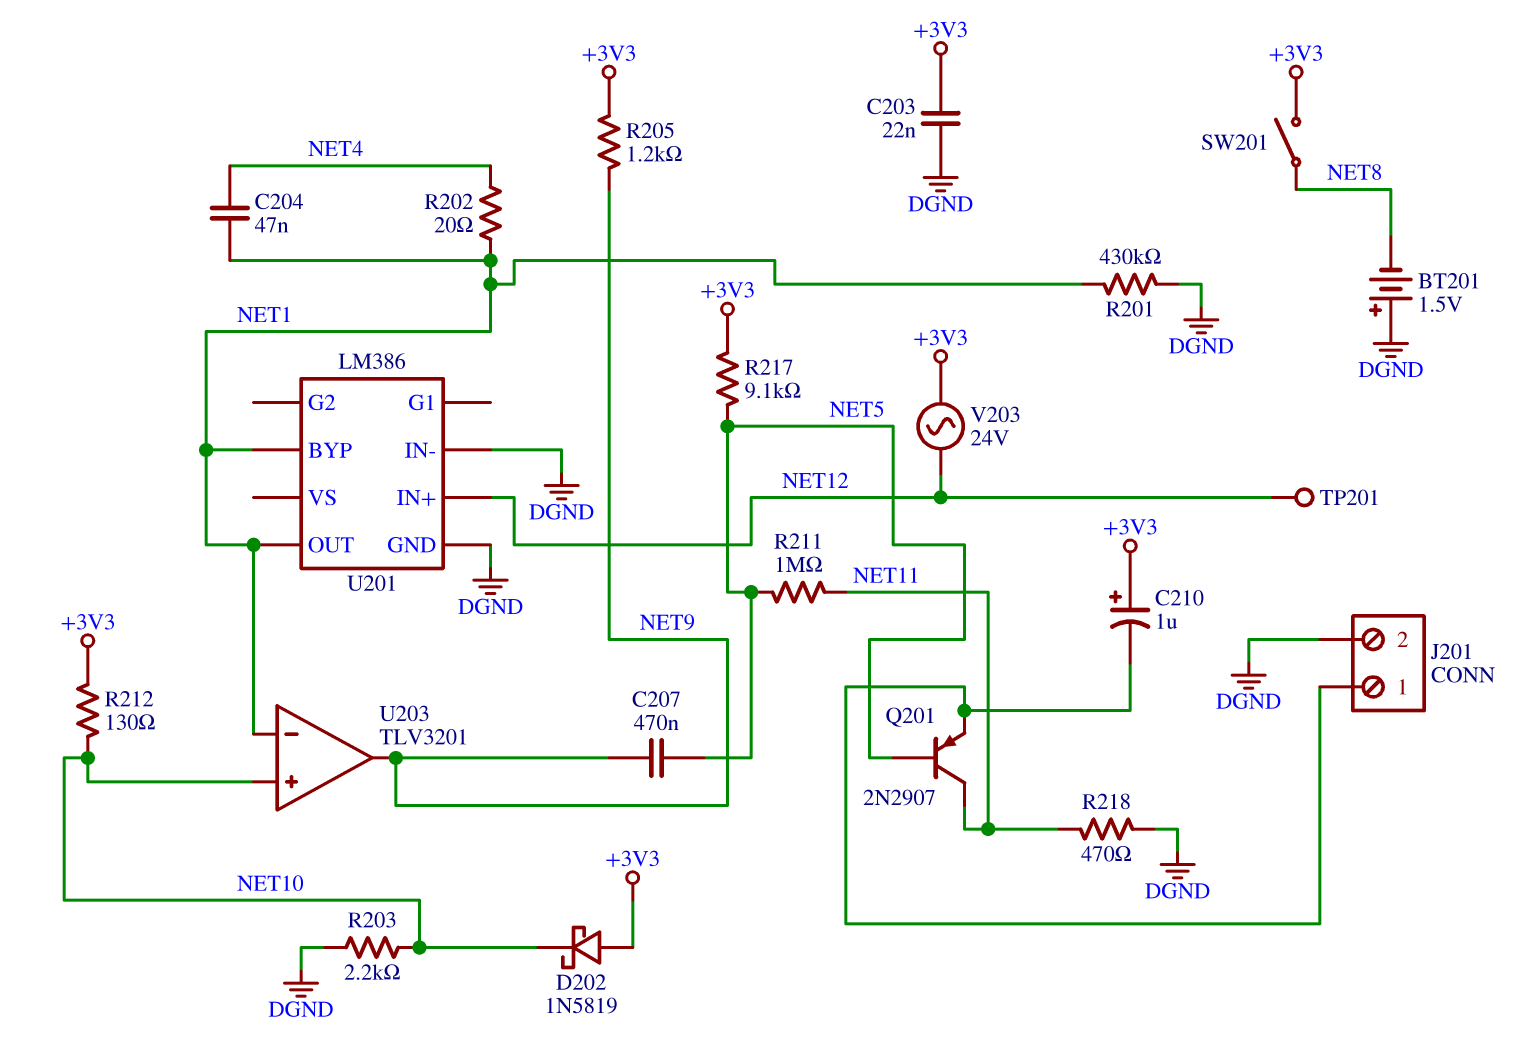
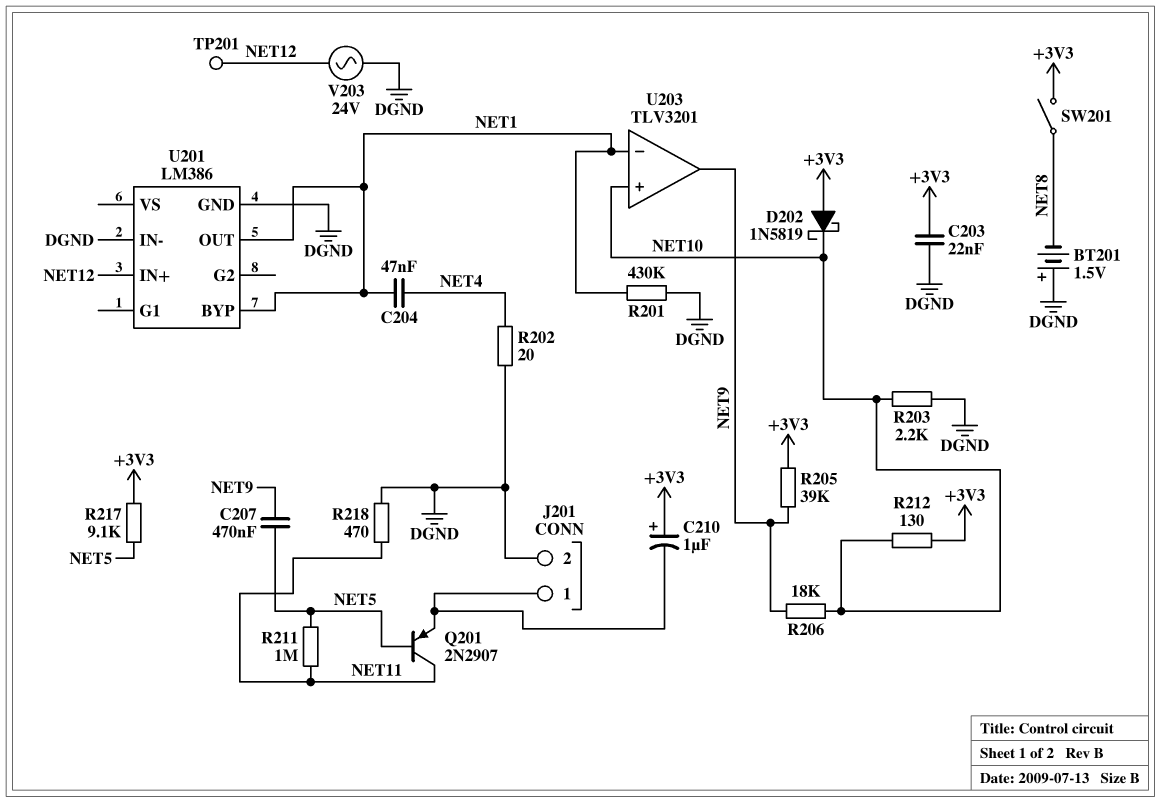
R202: 20 (NET1, NET4) -> 20 (DGND, NET4)
R205: 1.2k (+3V3, NET9) -> 39k (+3V3, NET9)
R206: none -> 18k (NET9, NET10)
V203: AC 24V (+3V3, NET12) -> AC 24V (DGND, NET12)

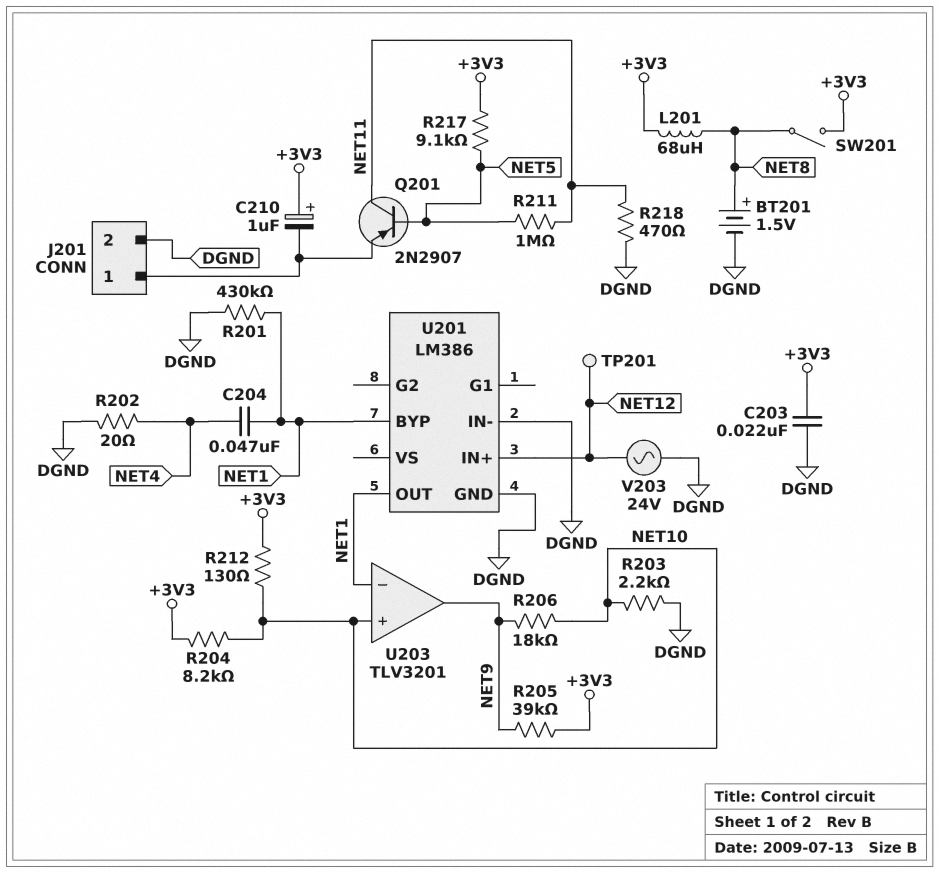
BT201: 1.5V (plus DGND, minus NET8) -> 1.5V (plus NET8, minus DGND)
C207: 470nF (NET5, NET9) -> none
D202: schottky 1N5819 (A +3V3, K NET10) -> none
L201: none -> 68uH (+3V3, NET8)
R204: none -> 8.2k (+3V3, NET10)

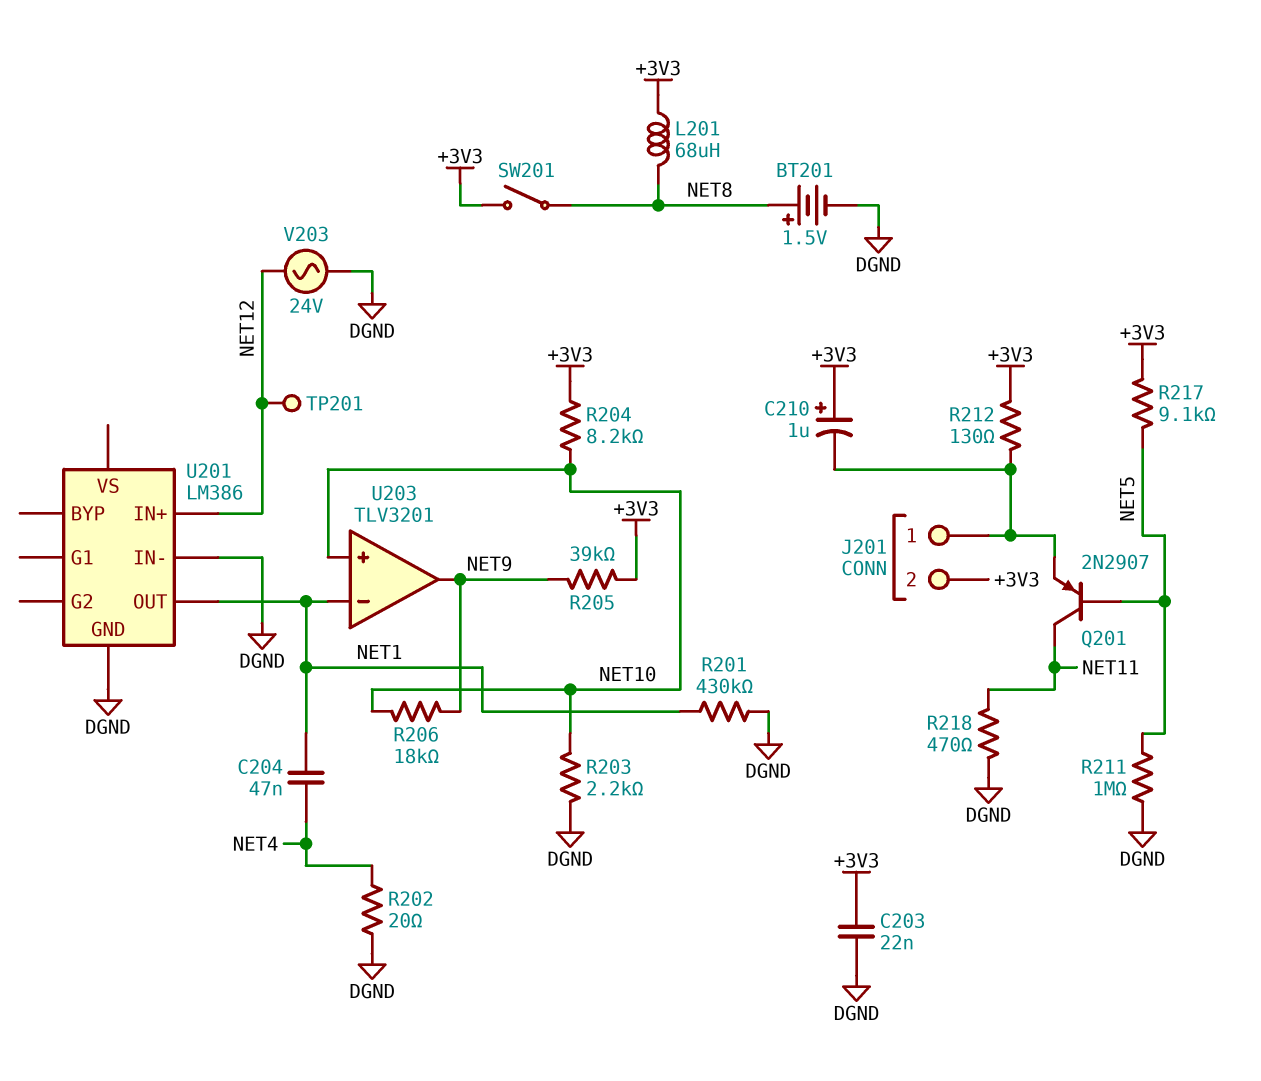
J201 pin 2: DGND -> +3V3
R211: 1M (NET5, NET11) -> 1M (DGND, NET5)
R212: 130 (+3V3, NET10) -> 130 (+3V3, J201/1)
U201 pin BYP: NET1 -> none

